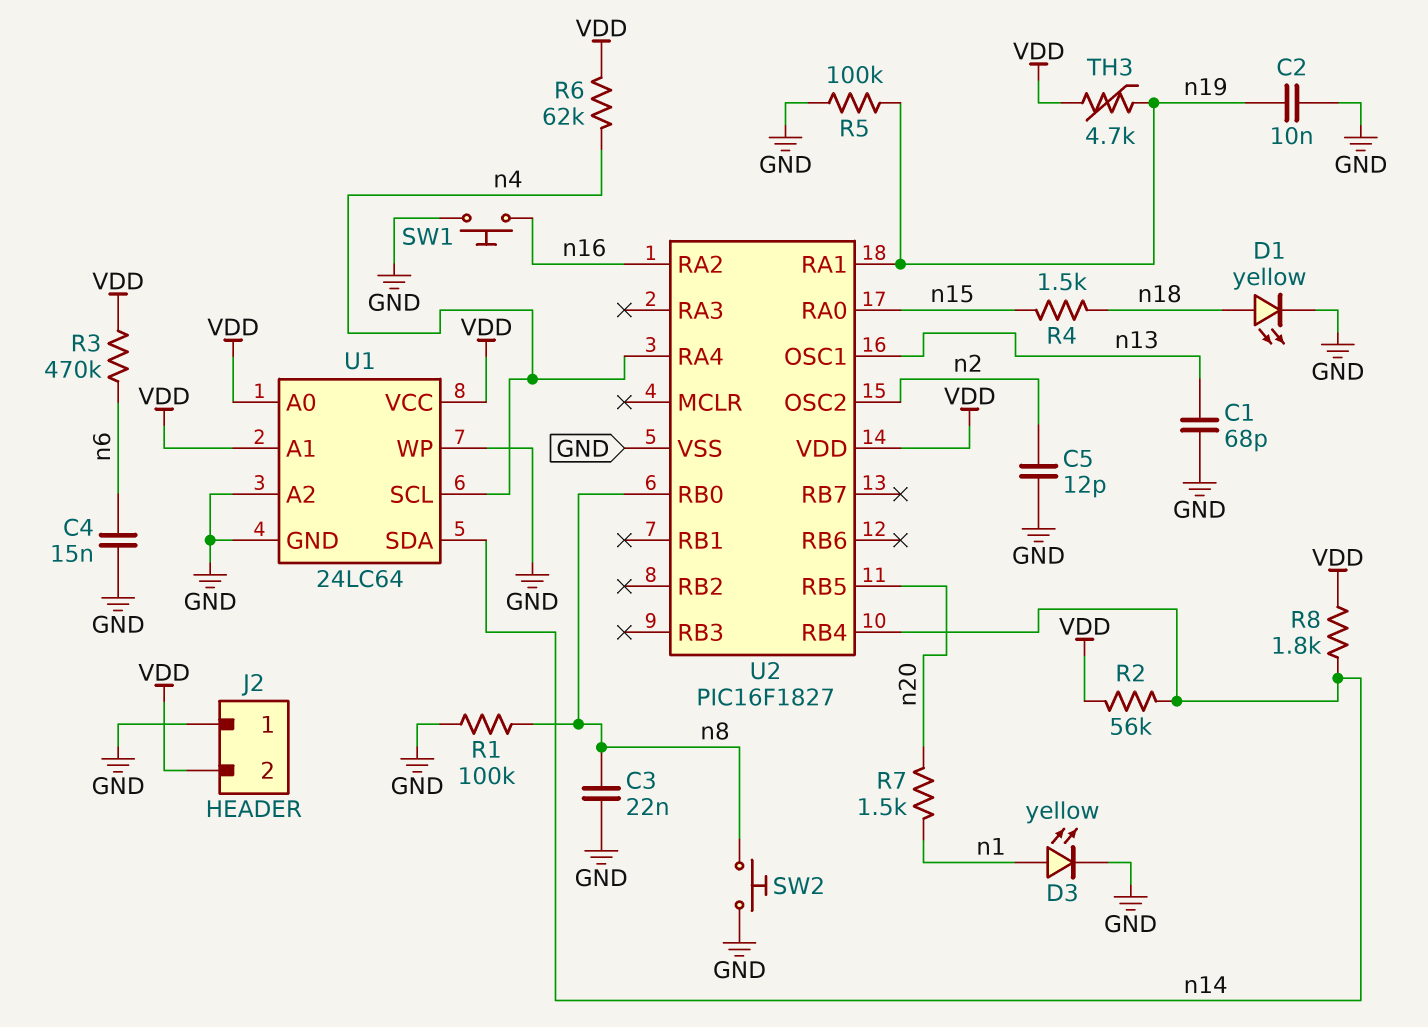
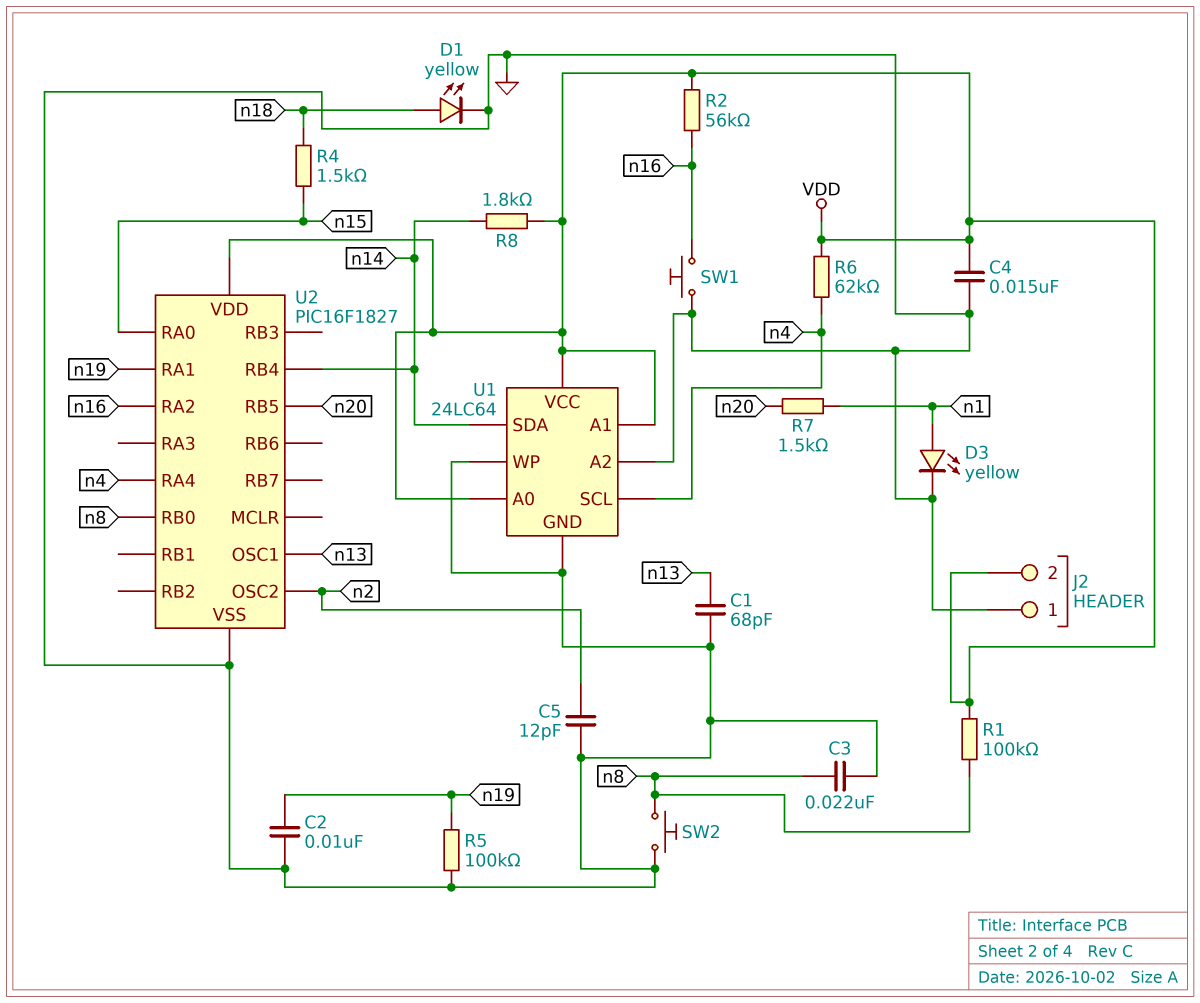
C4: 15nF (GND, n6) -> 15nF (GND, VDD)
R1: 100k (GND, n8) -> 100k (VDD, n8)
R2: 56k (VDD, n14) -> 56k (VDD, n16)
R3: 470k (VDD, n6) -> none
TH3: 4.7k (VDD, n19) -> none

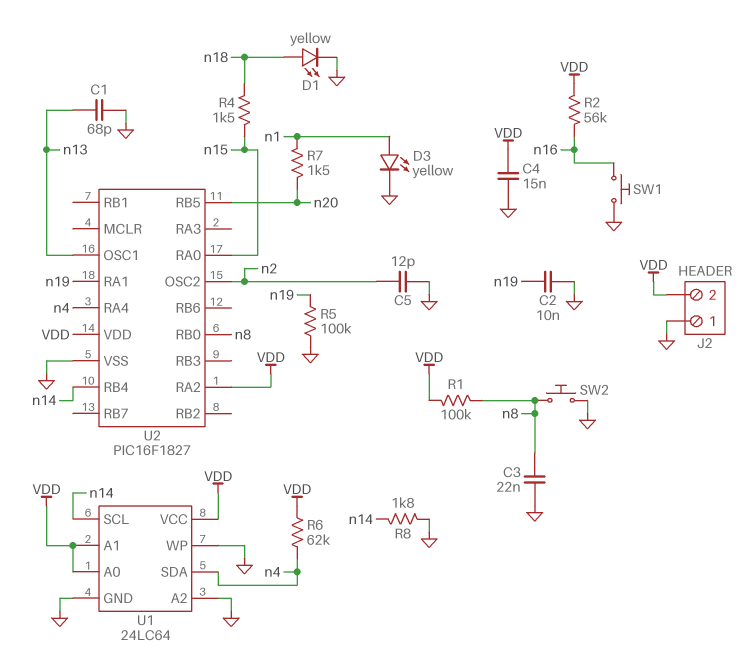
R8: 1.8k (VDD, n14) -> 1.8k (GND, n14)
U1 pin SCL: n4 -> n14
U1 pin SDA: n14 -> n4
U2 pin RA2: n16 -> VDD

